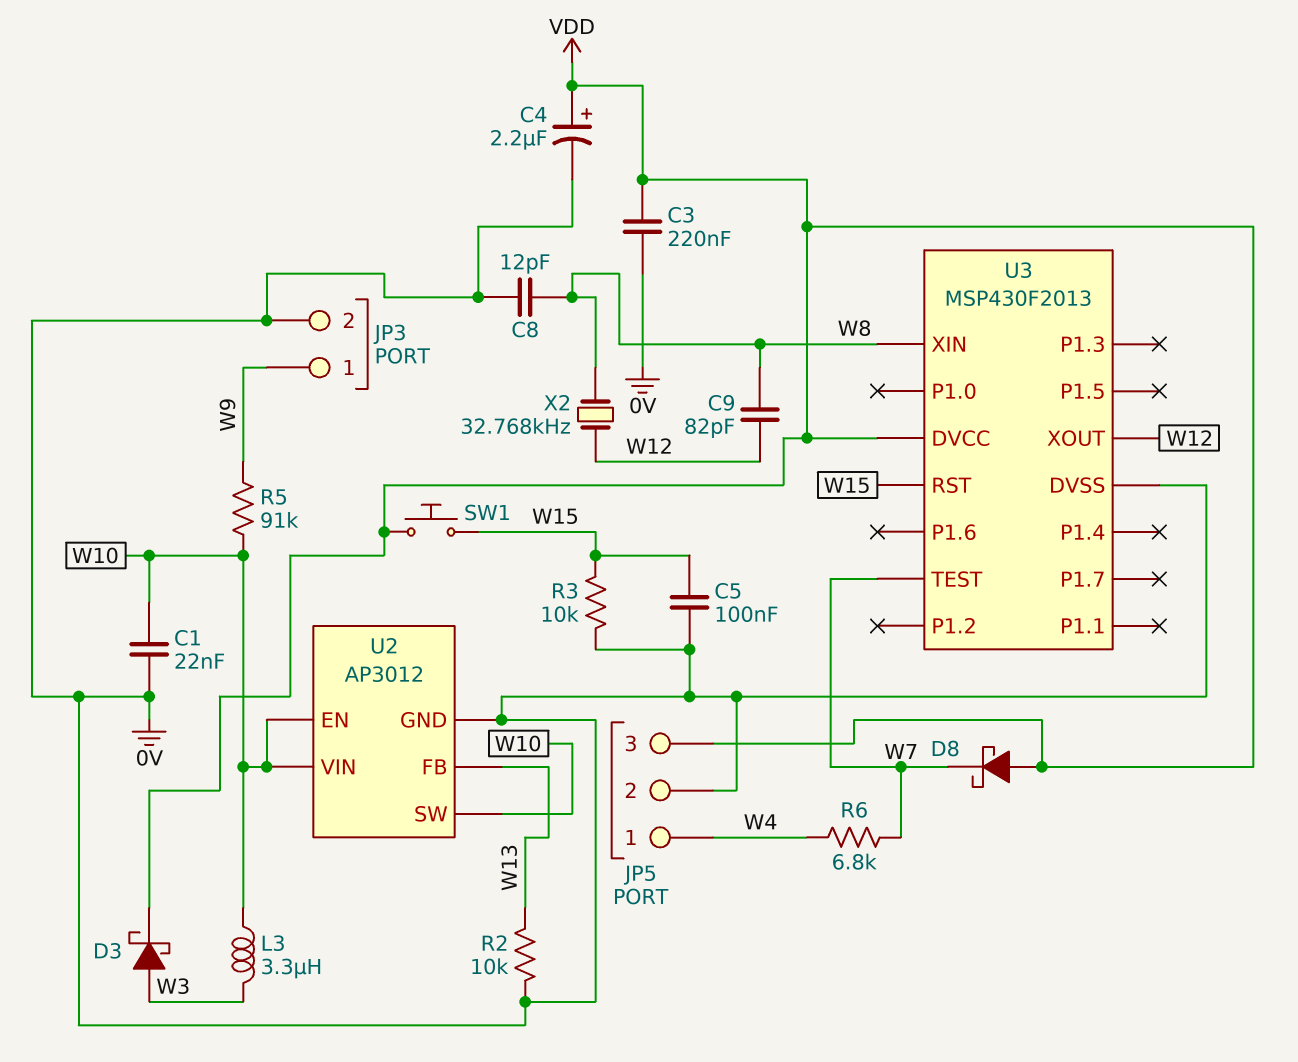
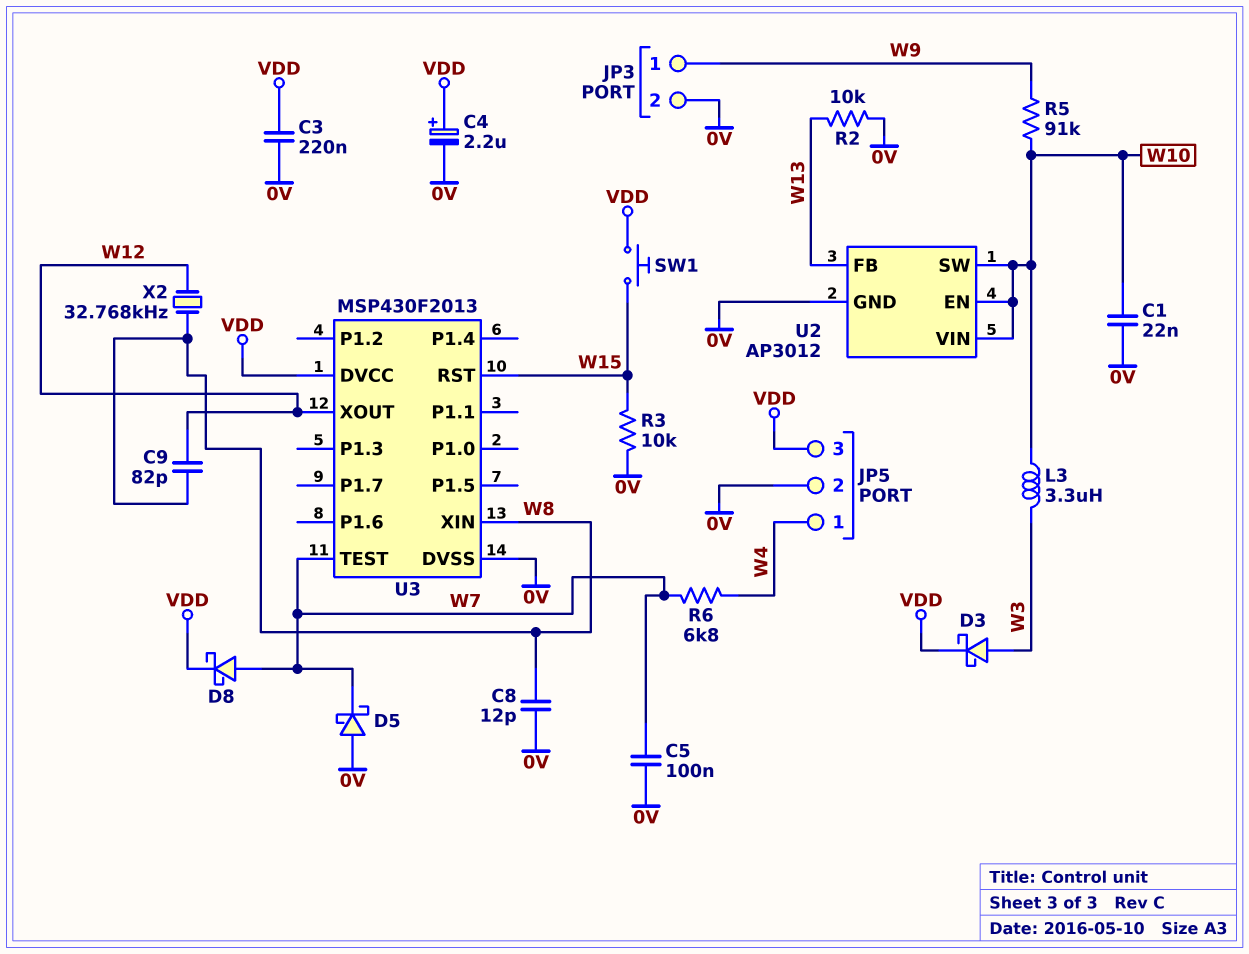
C5: 100nF (0V, W15) -> 100nF (0V, W7)
D5: none -> schottky (A 0V, K W7)
D8: schottky (A VDD, K W7) -> schottky (A W7, K VDD)

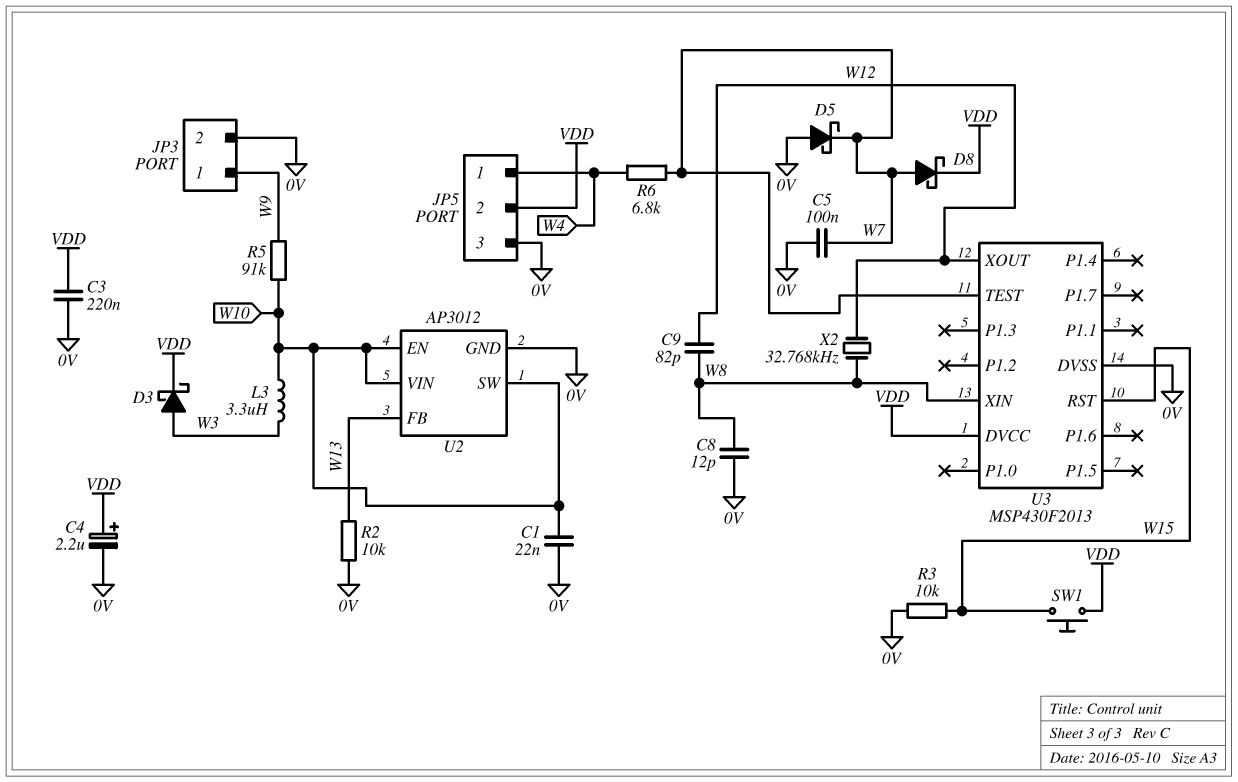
JP5 pin 2: 0V -> VDD
JP5 pin 3: VDD -> 0V

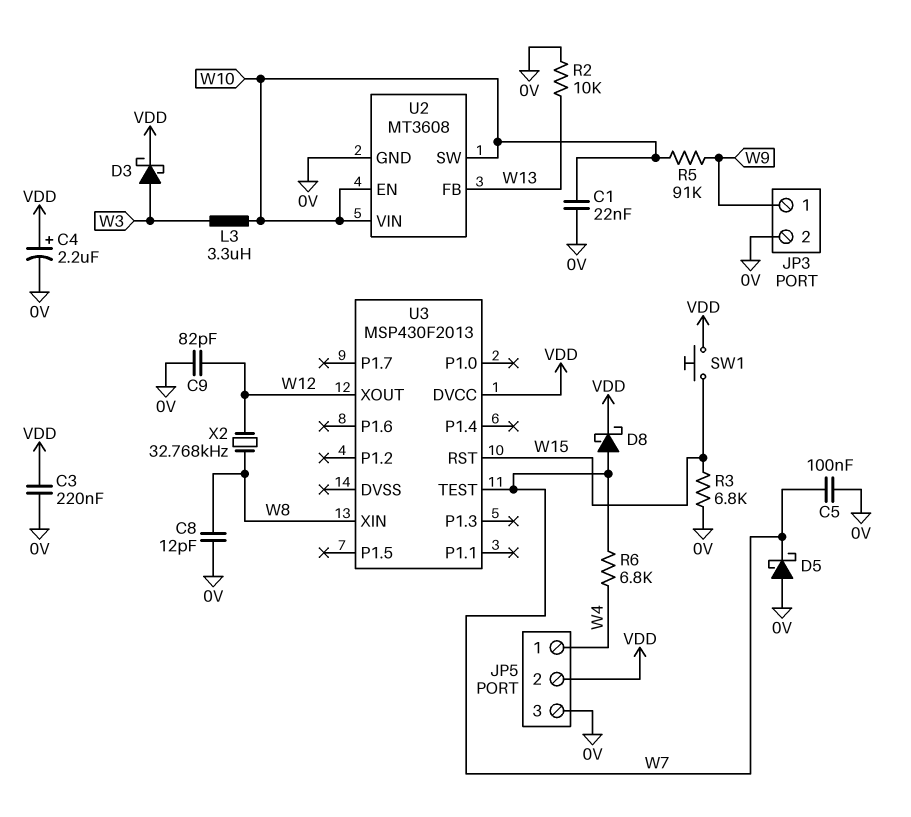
C9: 82pF (W8, W12) -> 82pF (0V, W12)
R3: 10k (0V, W15) -> 6.8k (0V, W15)
U2: AP3012 -> MT3608
U3 pin DVSS: 0V -> none

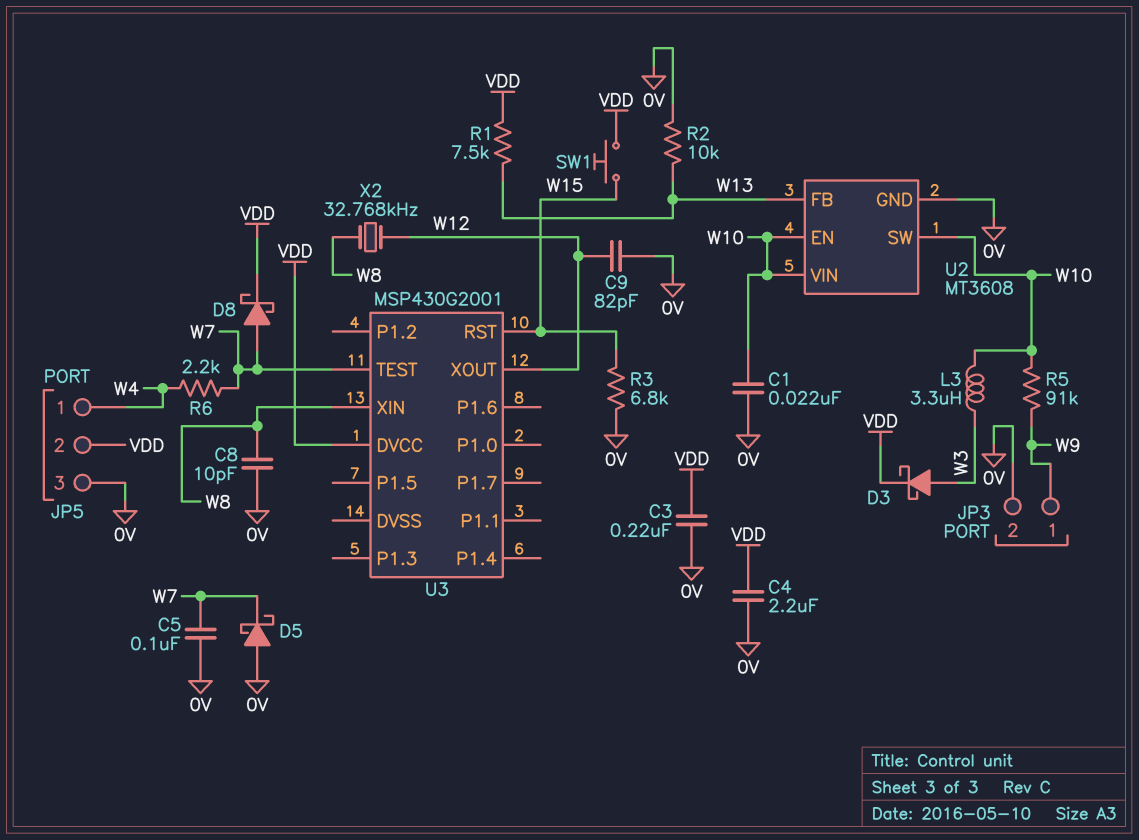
C4: 2.2uF (plus VDD, minus 0V) -> 2.2uF (0V, VDD)
C8: 12pF (0V, W8) -> 10pF (0V, W8)
R1: none -> 7.5k (VDD, W13)
R6: 6.8k (W4, W7) -> 2.2k (W4, W7)
U3: MSP430F2013 -> MSP430G2001

